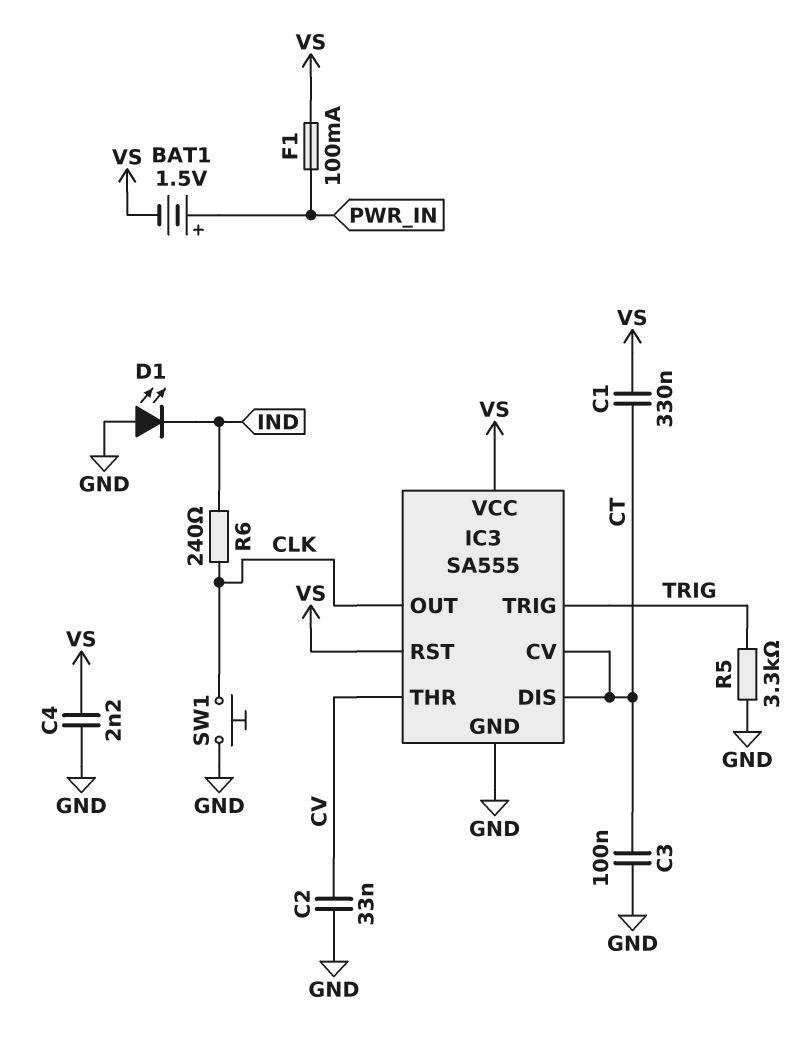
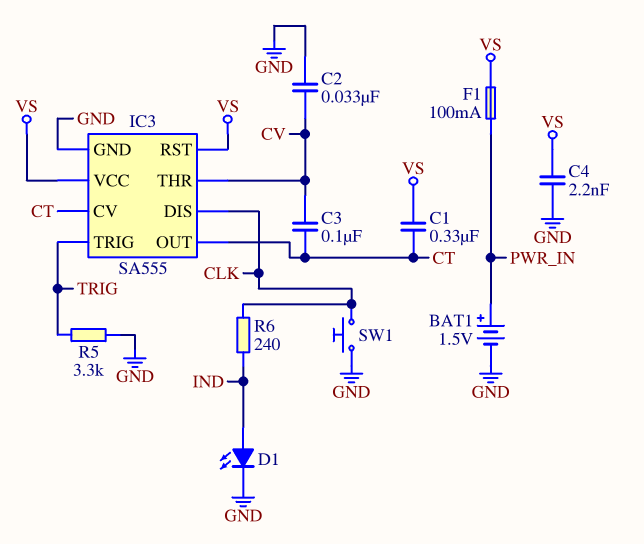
BAT1: 1.5V (plus PWR_IN, minus VS) -> 1.5V (plus PWR_IN, minus GND)
C3: 100nF (CT, GND) -> 100nF (CT, CV)
D1: LED (A GND, K IND) -> LED (A IND, K GND)
IC3 pin DIS: CT -> CLK
IC3 pin OUT: CLK -> CT

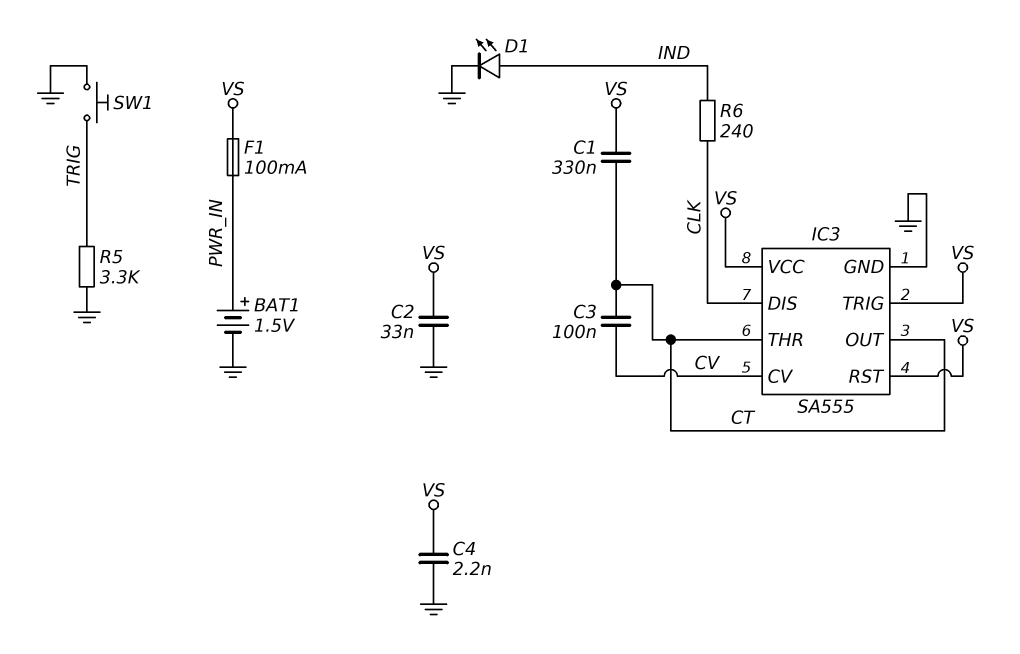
C2: 33nF (CV, GND) -> 33nF (GND, VS)
IC3 pin CV: CT -> CV
IC3 pin THR: CV -> CT
IC3 pin TRIG: TRIG -> VS
SW1: button (CLK, GND) -> button (GND, TRIG)

